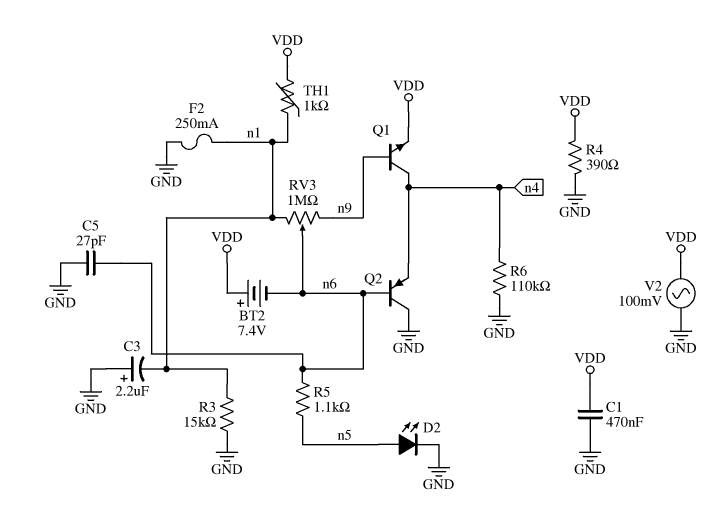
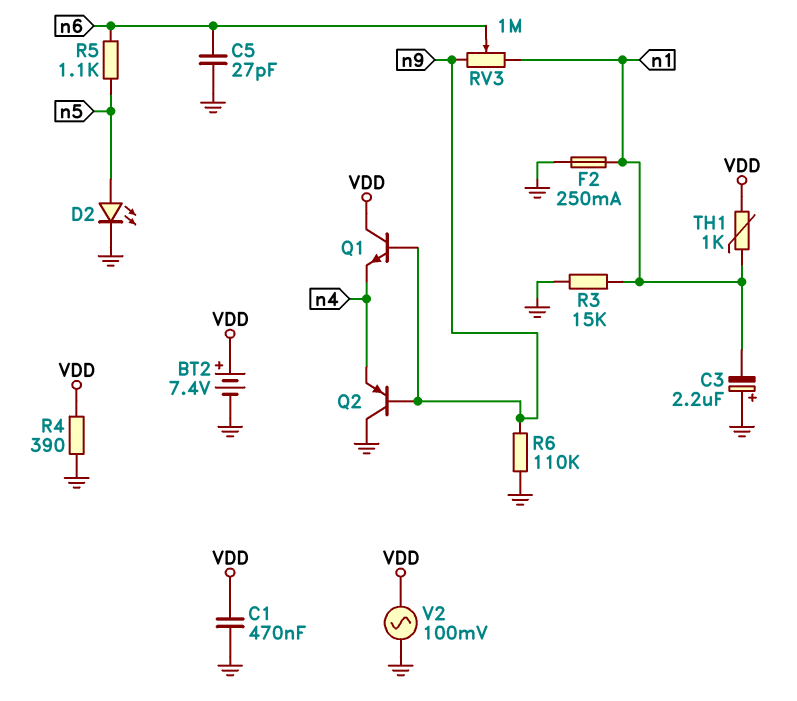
BT2: 7.4V (plus VDD, minus n6) -> 7.4V (plus VDD, minus GND)
Q1: NPN (B n9, C n4, E VDD) -> NPN (B n9, C VDD, E n4)
Q2: PNP (B n6, C GND, E n4) -> PNP (B n9, C GND, E n4)
R6: 110k (GND, n4) -> 110k (GND, n9)

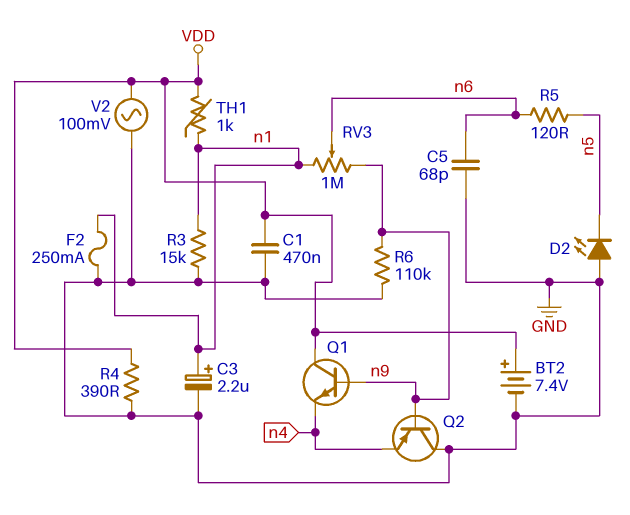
C3: 2.2uF (plus GND, minus n1) -> 2.2uF (plus n1, minus GND)
C5: 27pF (GND, n6) -> 68pF (GND, n6)
D2: LED (A n5, K GND) -> LED (A GND, K n5)
R5: 1.1k (n5, n6) -> 120 (n5, n6)

